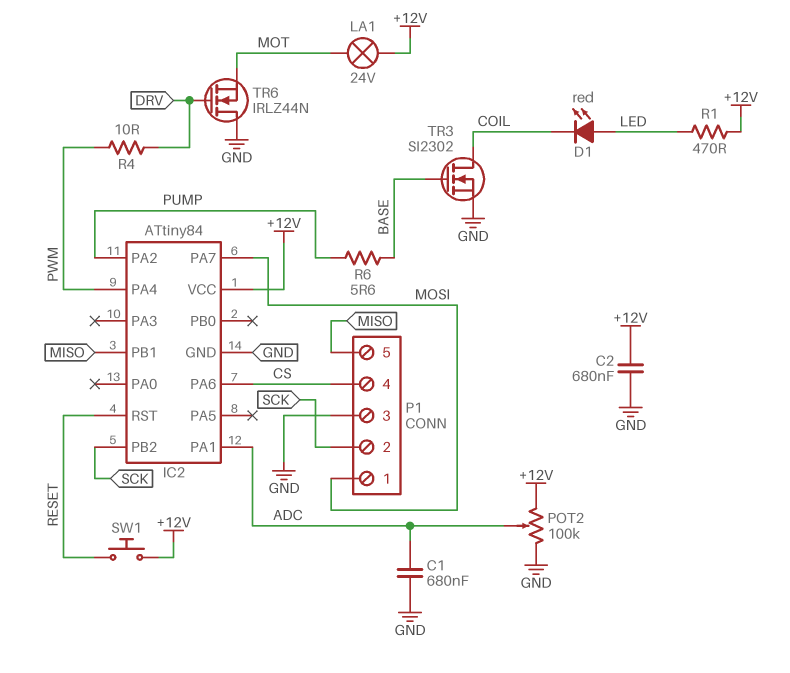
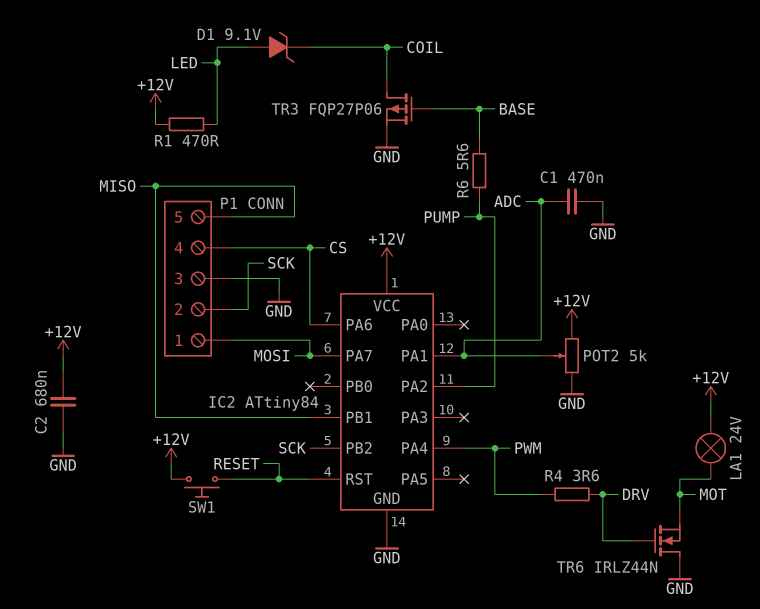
C1: 680nF (ADC, GND) -> 470nF (ADC, GND)
D1: LED red (A LED, K COIL) -> zener 9.1V (A LED, K COIL)
POT2: 100k (+12V, GND, wiper ADC) -> 5k (+12V, GND, wiper ADC)
R4: 10 (DRV, PWM) -> 3.6 (DRV, PWM)
TR3: NMOS SI2302 (G BASE, D COIL, S GND) -> PMOS FQP27P06 (G BASE, D COIL, S GND)

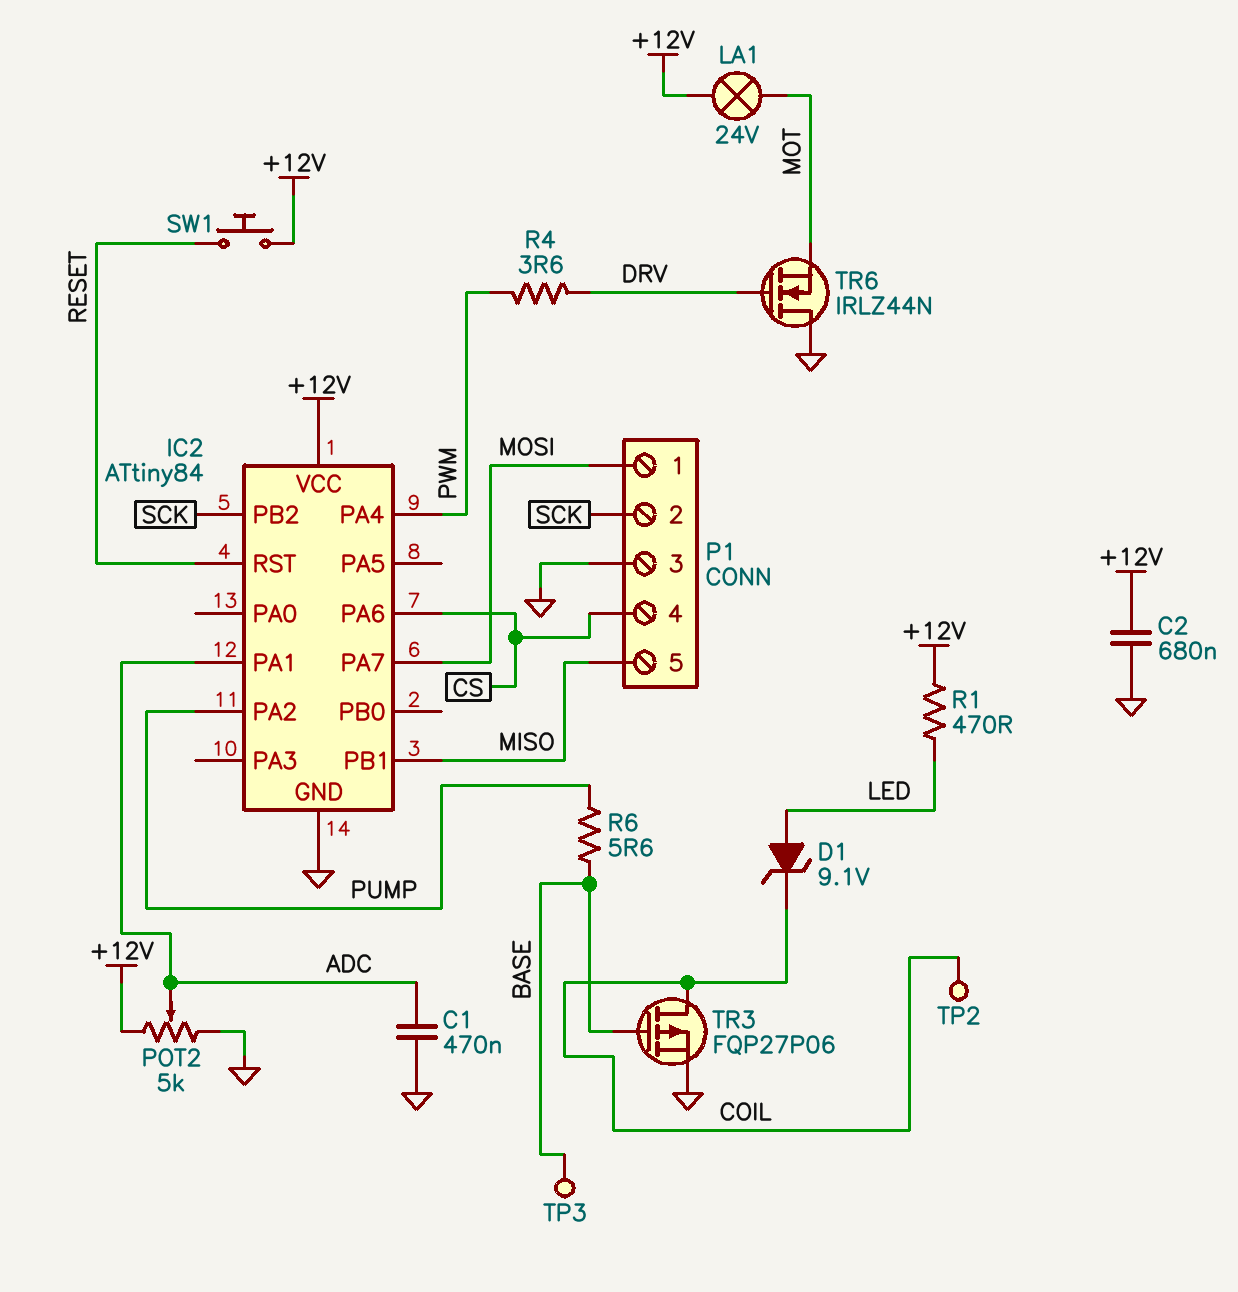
TP2: none -> test point (COIL)
TP3: none -> test point (BASE)

